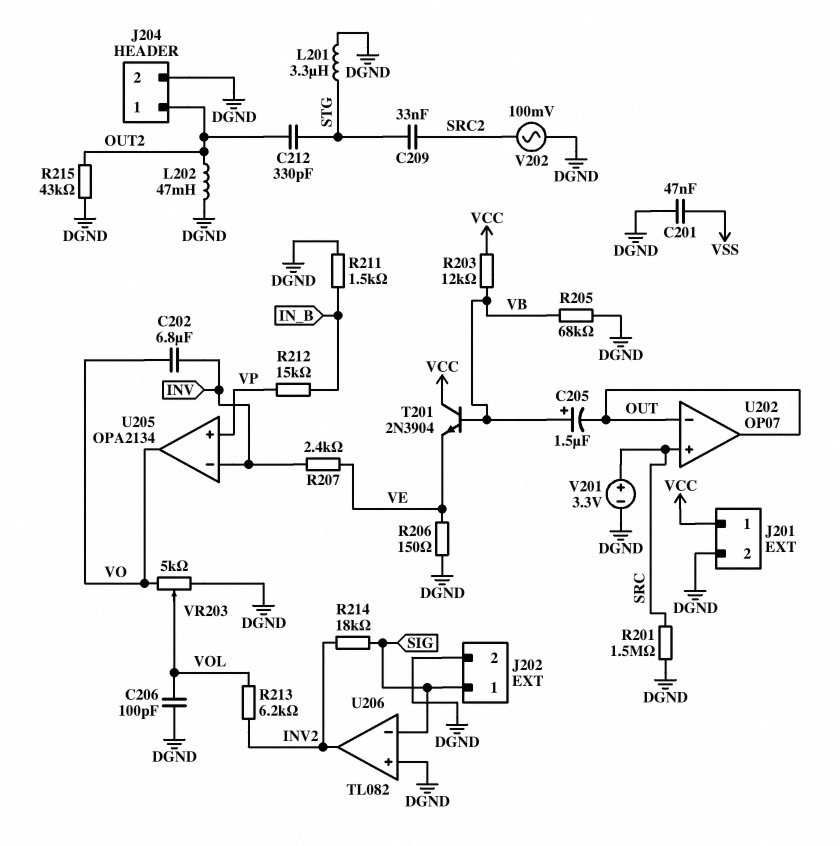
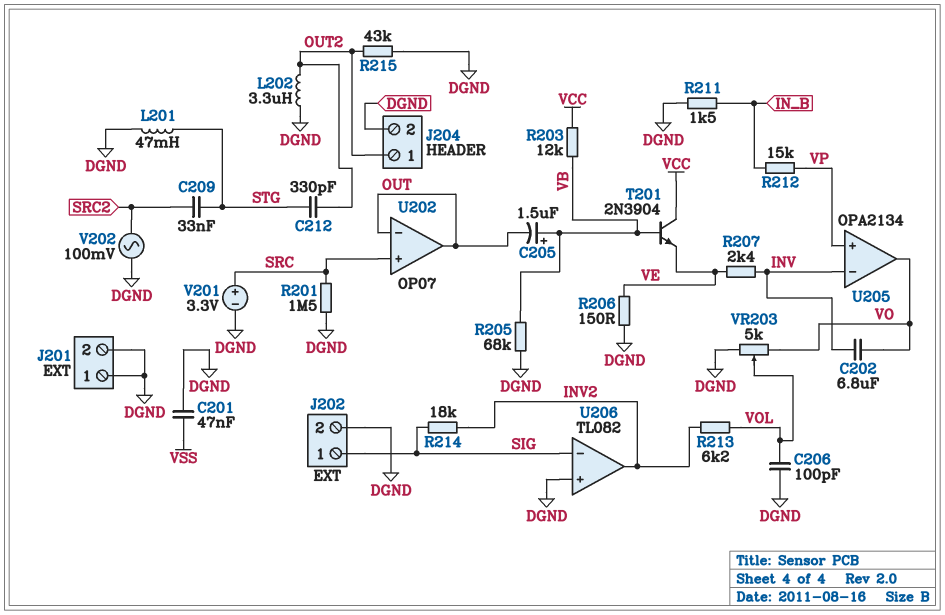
J201 pin 1: VCC -> DGND
L201: 3.3uH (DGND, STG) -> 47mH (DGND, STG)
L202: 47mH (DGND, OUT2) -> 3.3uH (DGND, OUT2)

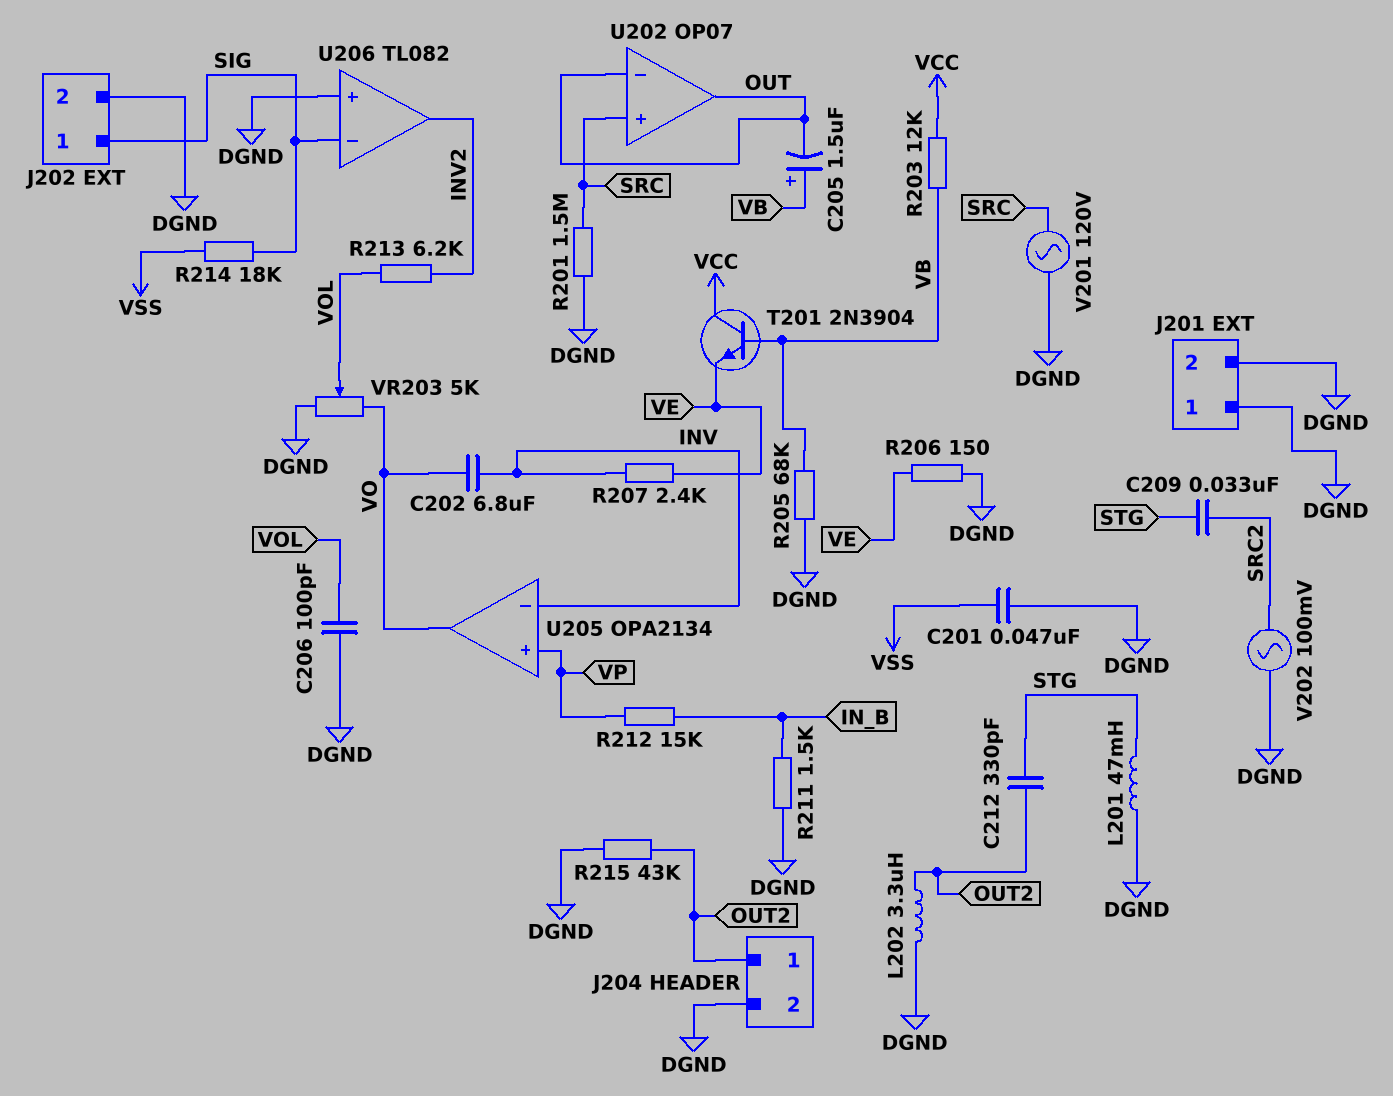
R214: 18k (INV2, SIG) -> 18k (SIG, VSS)
V201: 3.3V (plus SRC, minus DGND) -> AC 120V (DGND, SRC)

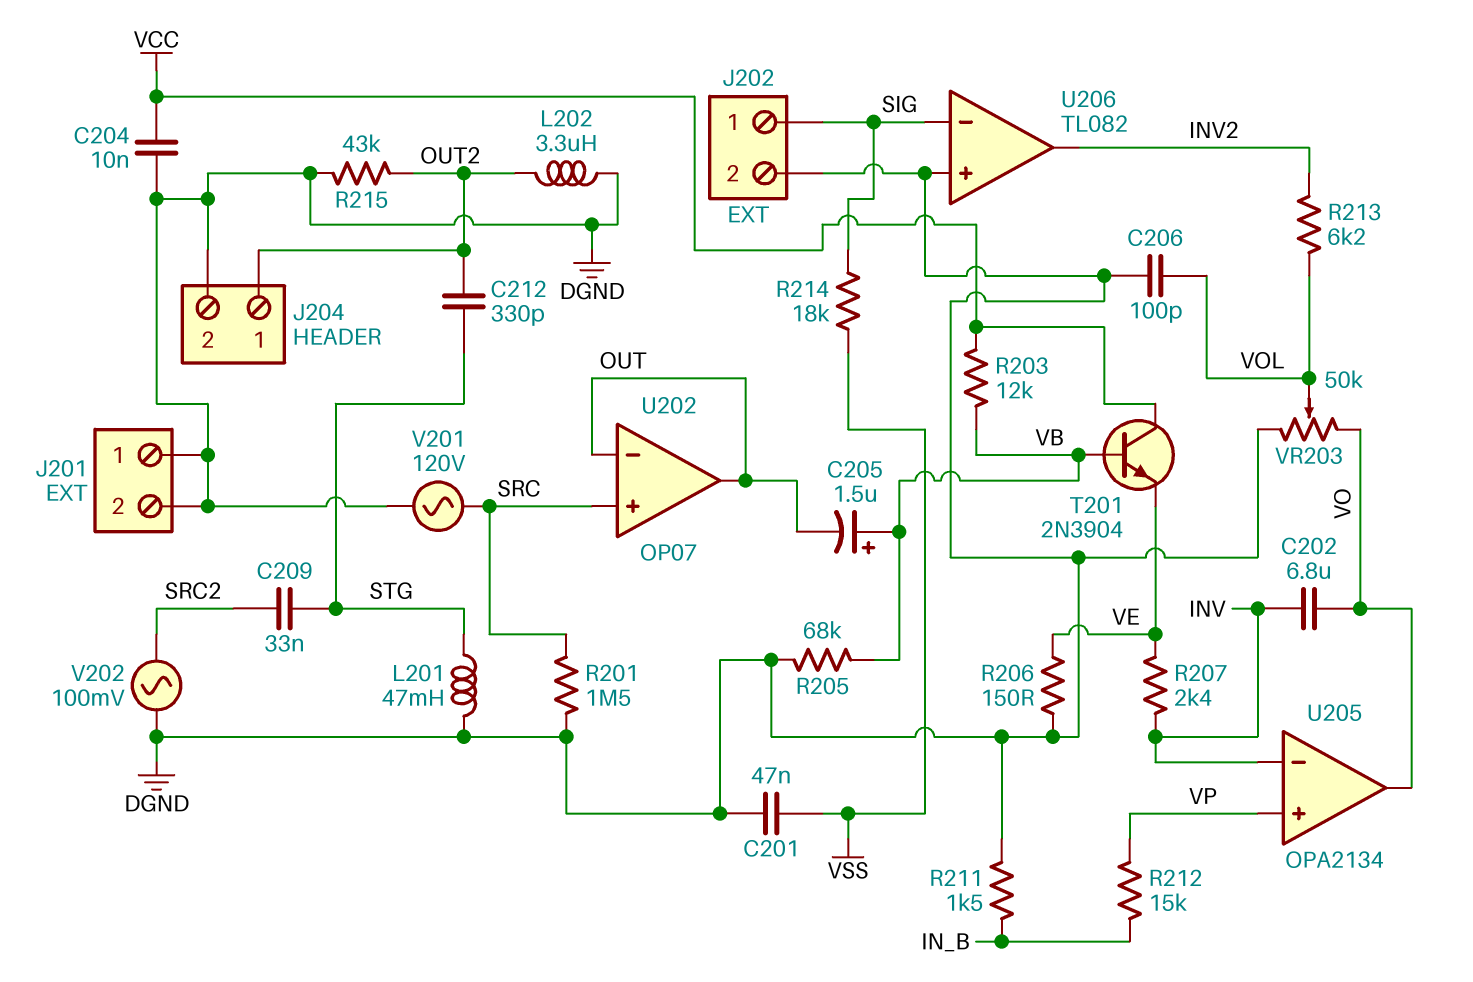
C204: none -> 10nF (DGND, VCC)
VR203: 5k (DGND, VO, wiper VOL) -> 50k (DGND, VO, wiper VOL)

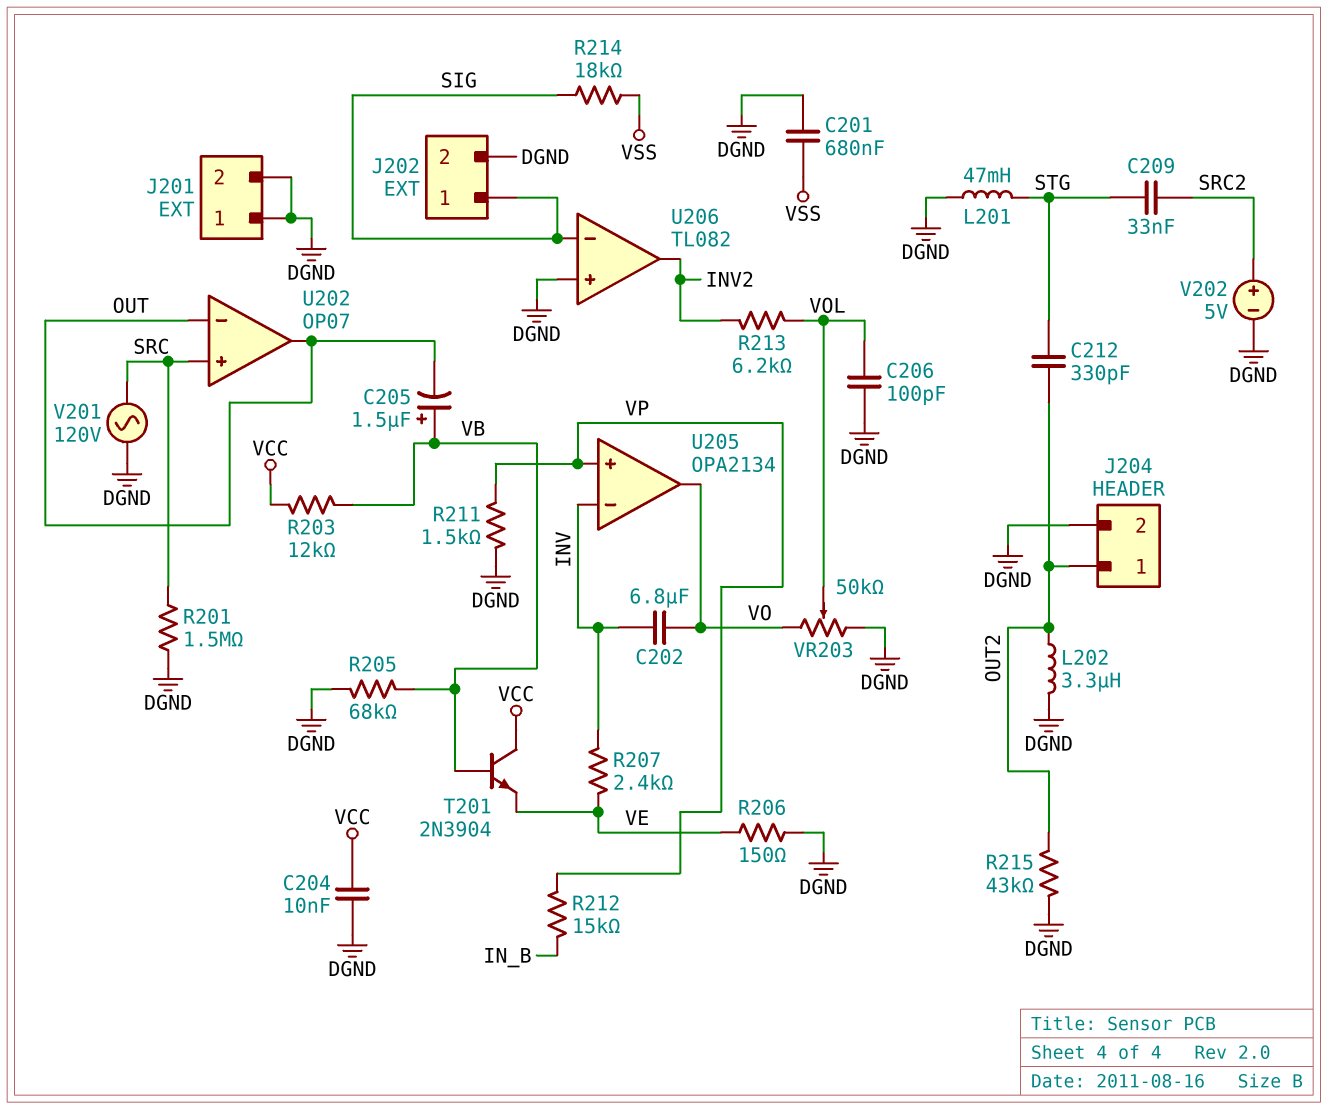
C201: 47nF (DGND, VSS) -> 680nF (DGND, VSS)
R211: 1.5k (DGND, IN_B) -> 1.5k (DGND, VP)
V202: AC 100mV (DGND, SRC2) -> 5V (plus SRC2, minus DGND)

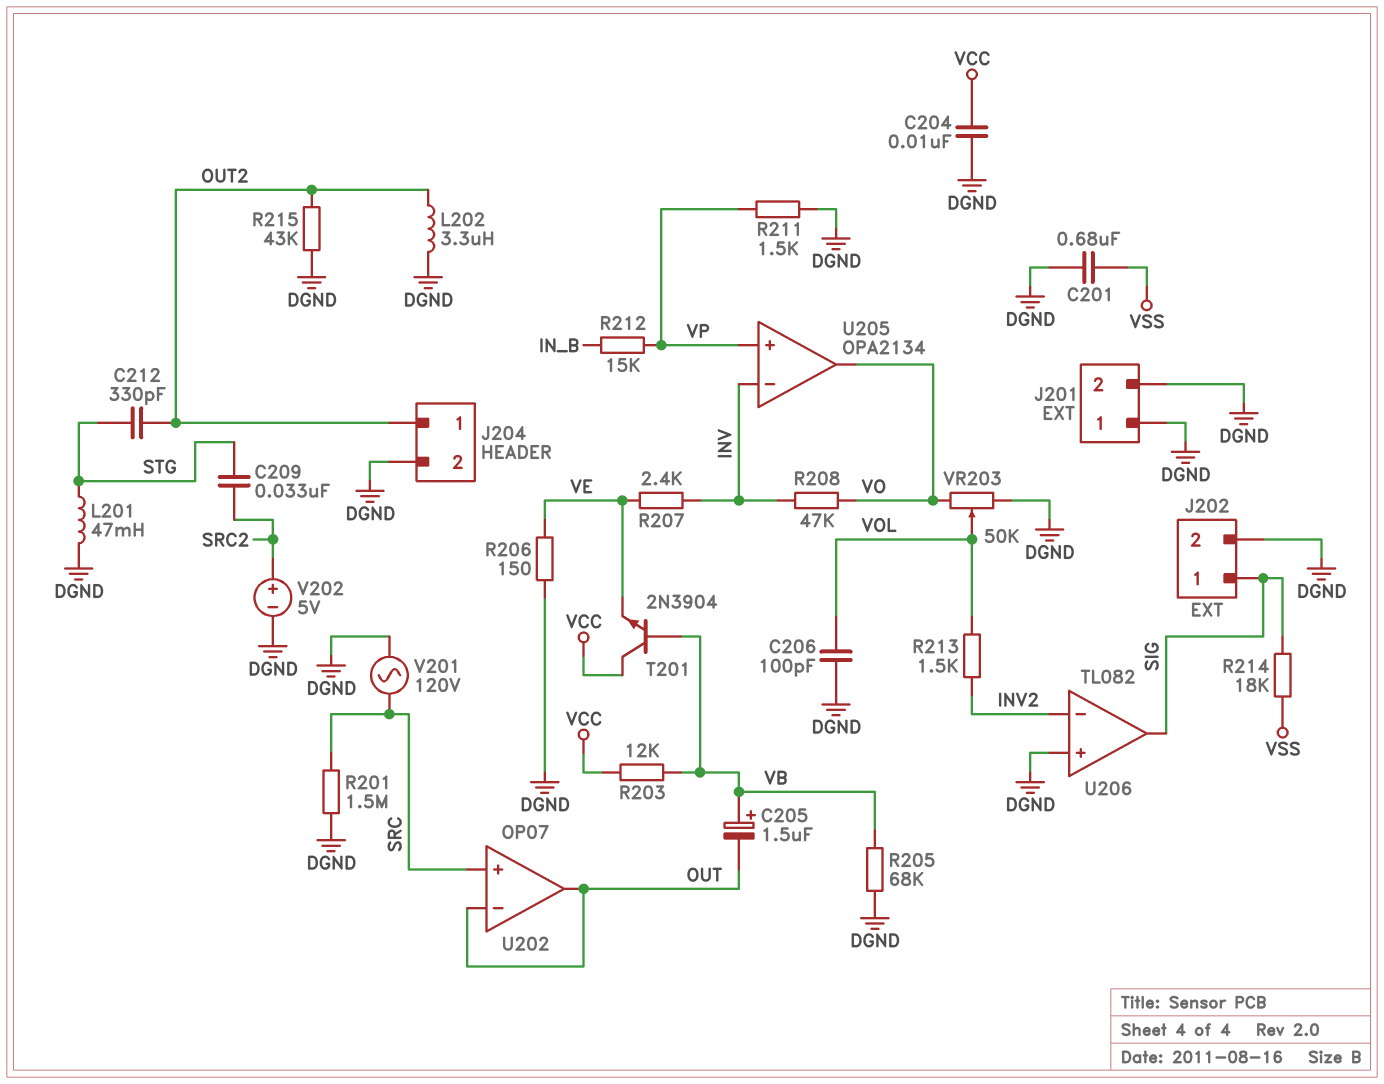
C202: 6.8uF (INV, VO) -> none
R208: none -> 47k (INV, VO)
R213: 6.2k (INV2, VOL) -> 1.5k (INV2, VOL)
U206 pin in-: SIG -> INV2
U206 pin out: INV2 -> SIG

